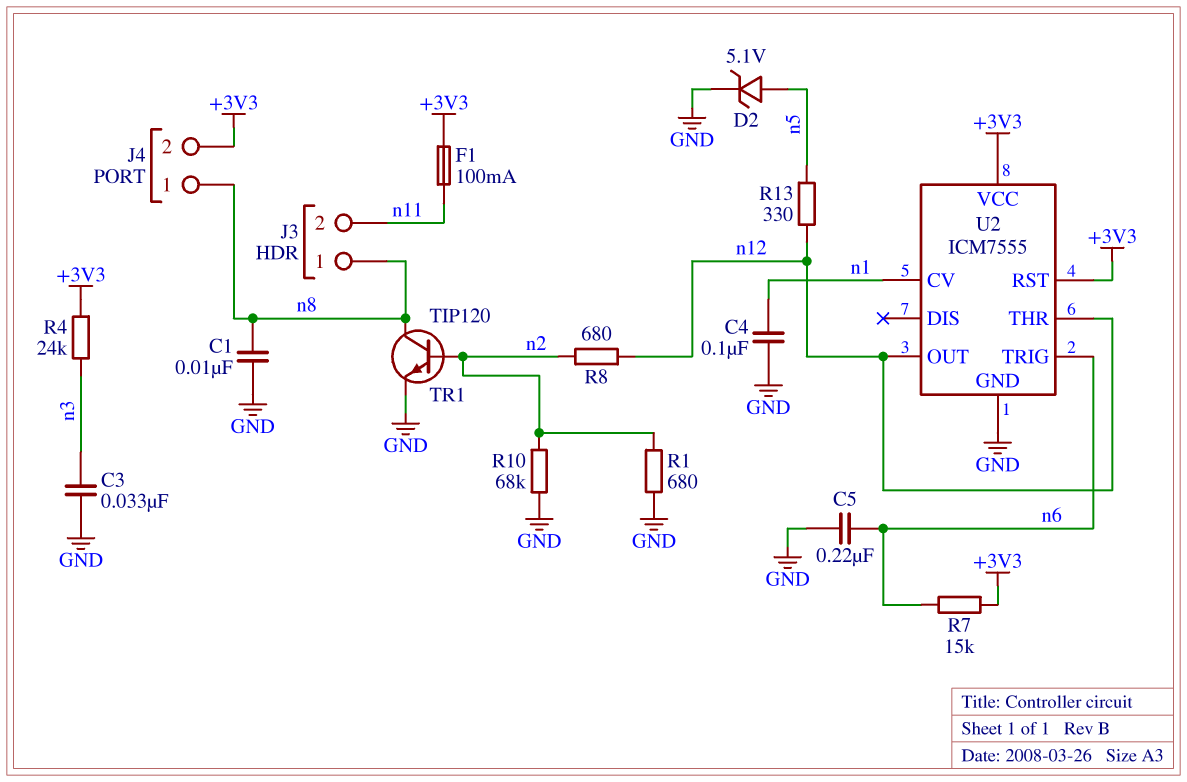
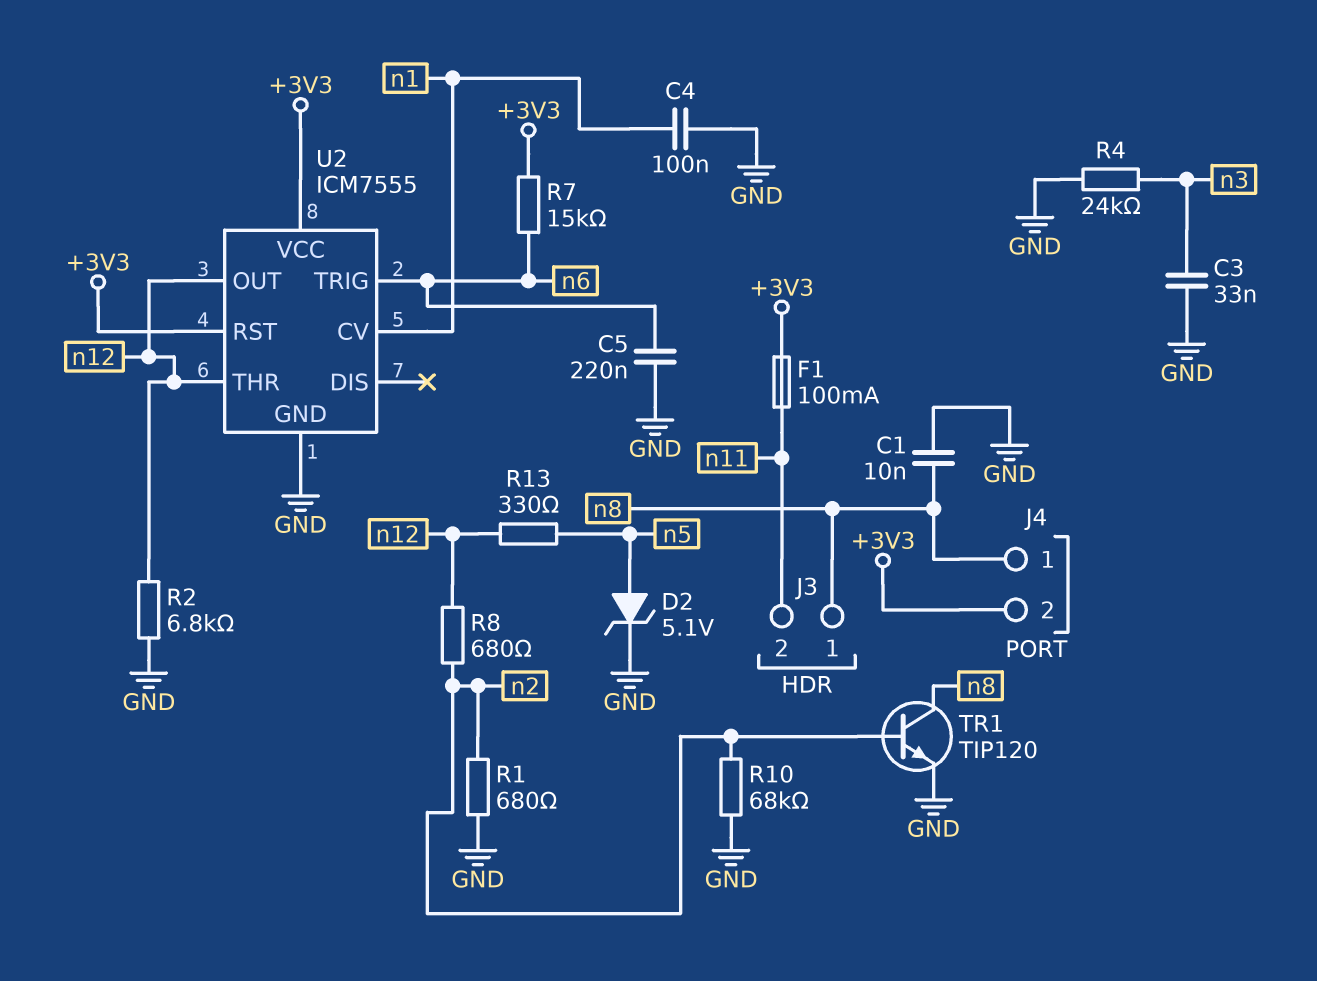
R2: none -> 6.8k (GND, n12)
R4: 24k (+3V3, n3) -> 24k (GND, n3)

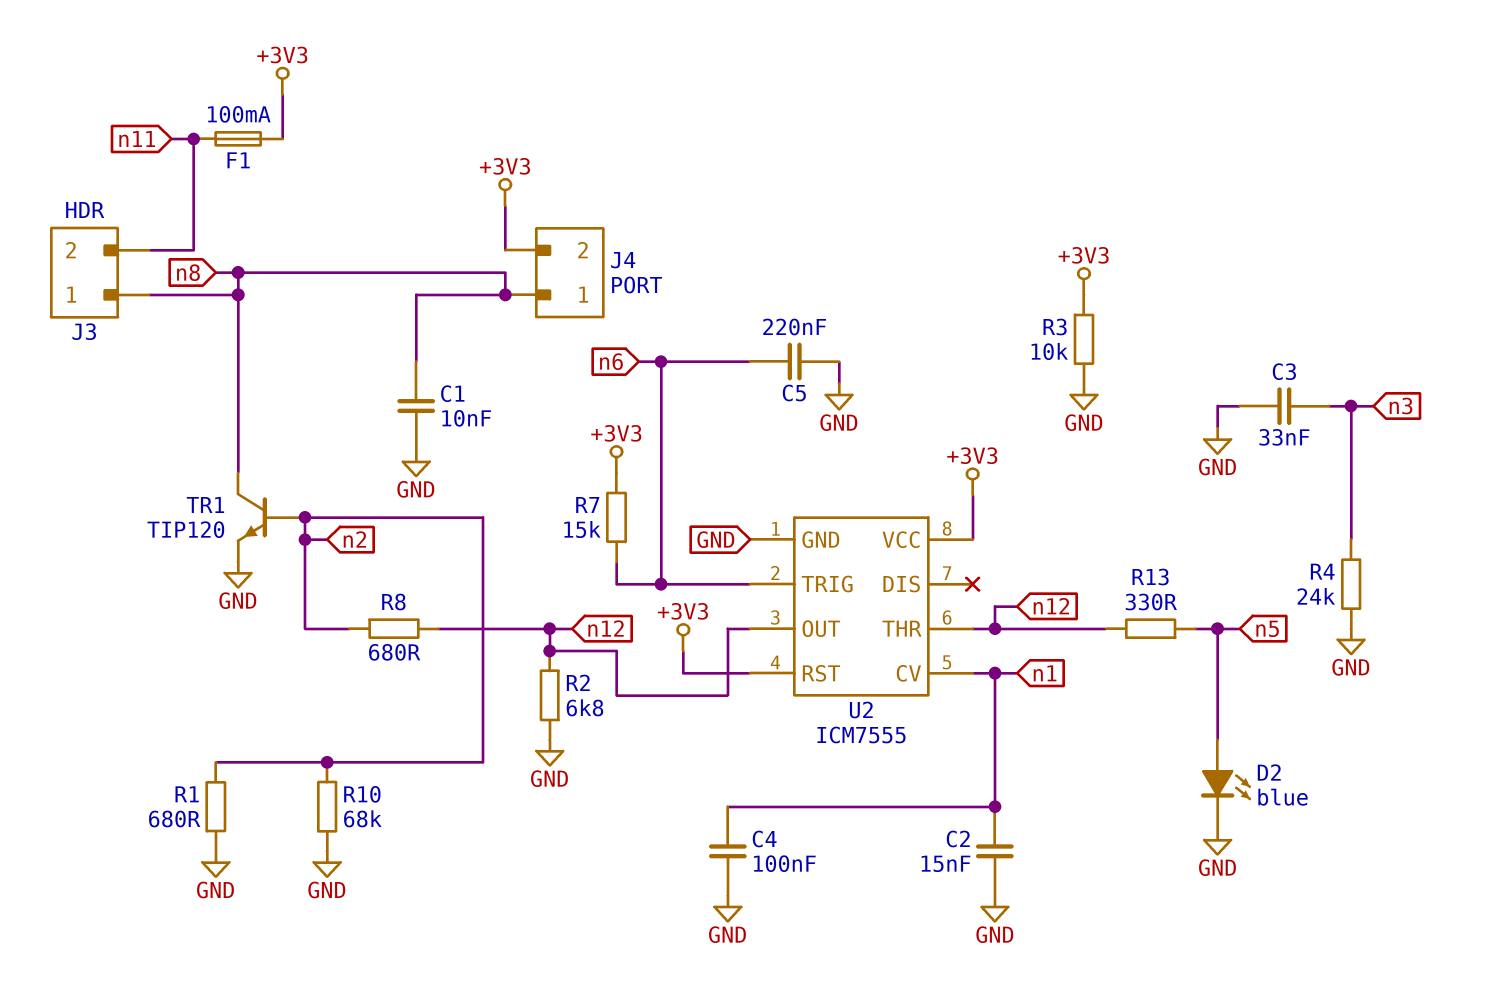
C2: none -> 15nF (GND, n1)
D2: zener 5.1V (A n5, K GND) -> LED blue (A n5, K GND)
R3: none -> 10k (+3V3, GND)

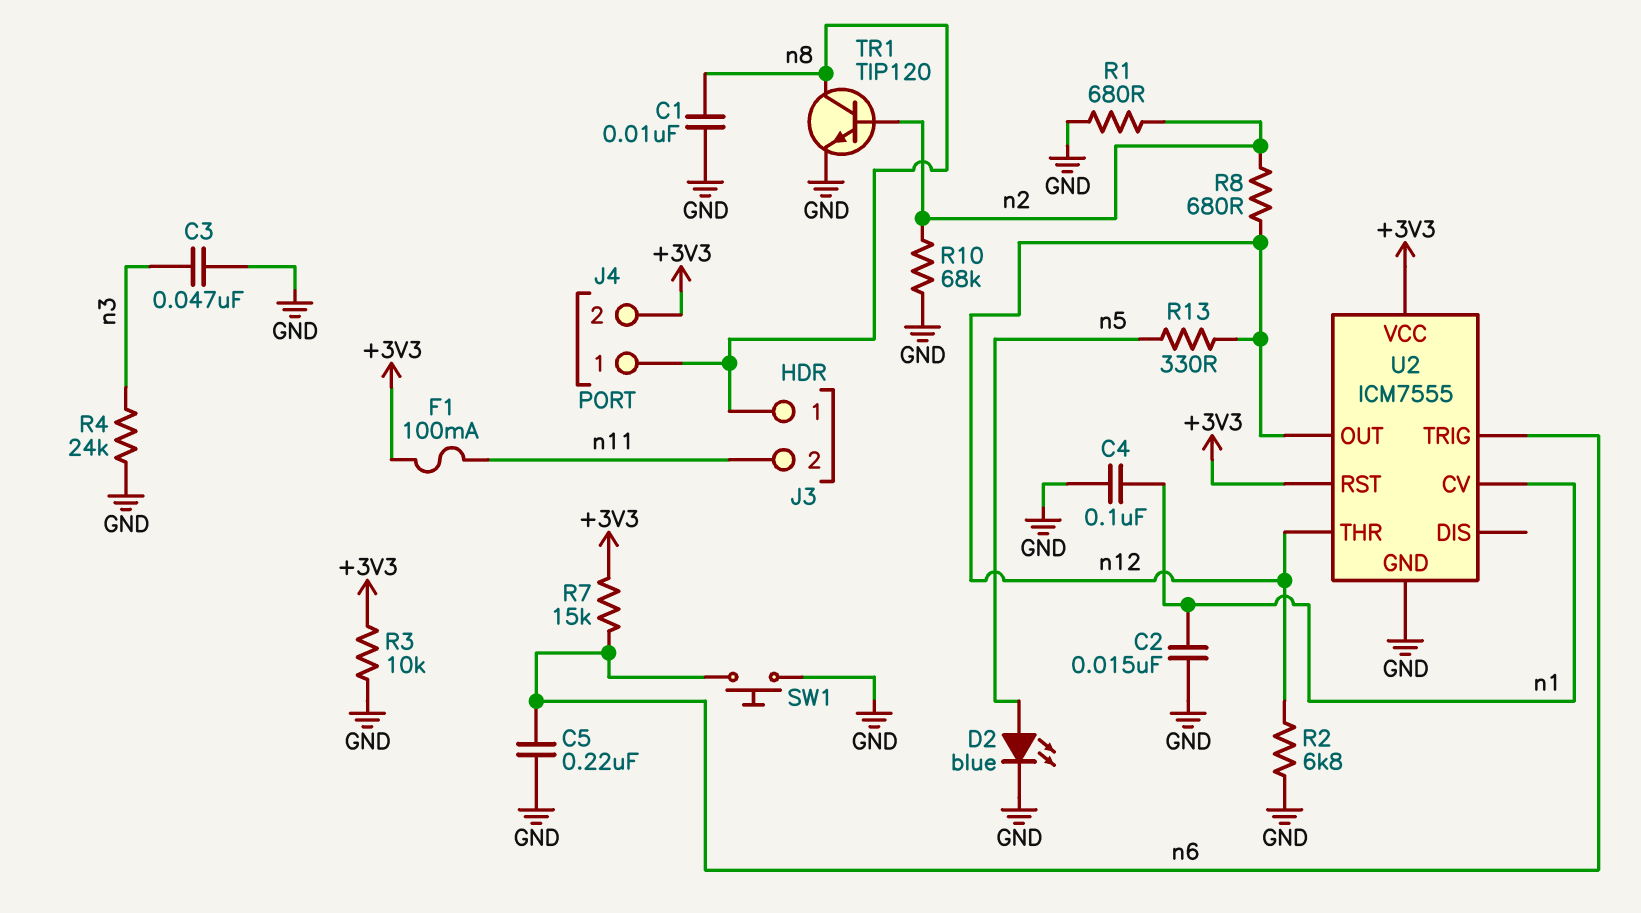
C3: 33nF (GND, n3) -> 47nF (GND, n3)
SW1: none -> button (GND, n6)

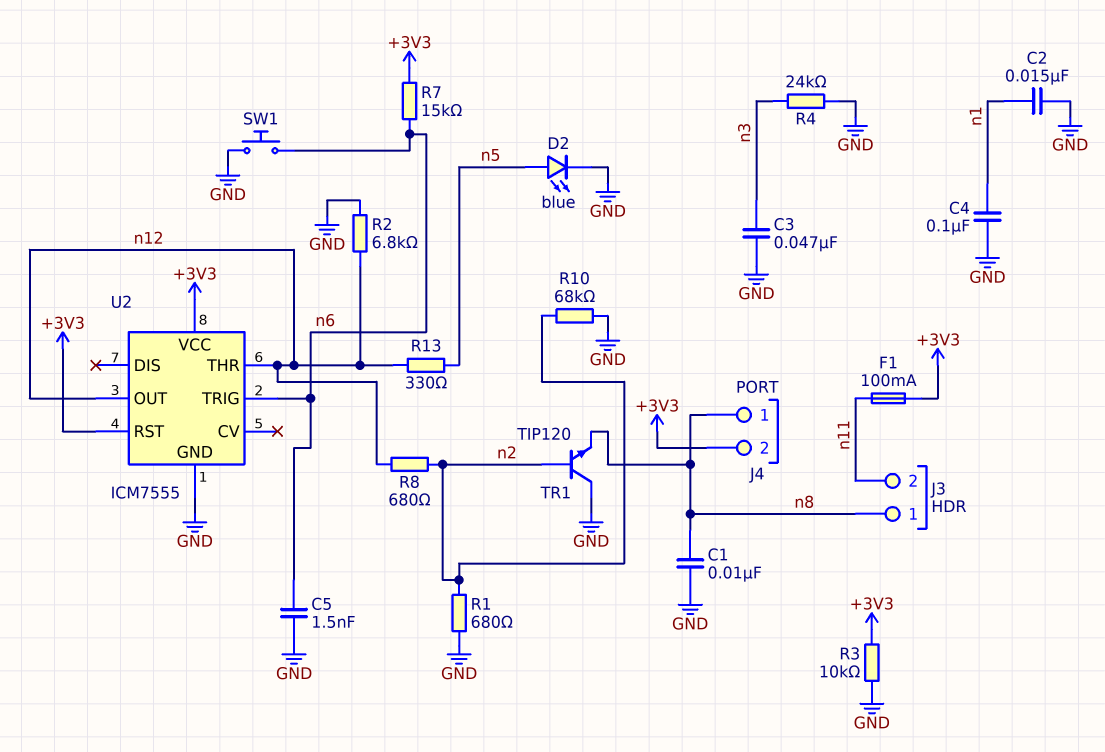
C5: 220nF (GND, n6) -> 1.5nF (GND, n6)
TR1: NPN TIP120 (B n2, C n8, E GND) -> NPN TIP120 (B n2, C GND, E n8)
U2 pin CV: n1 -> none

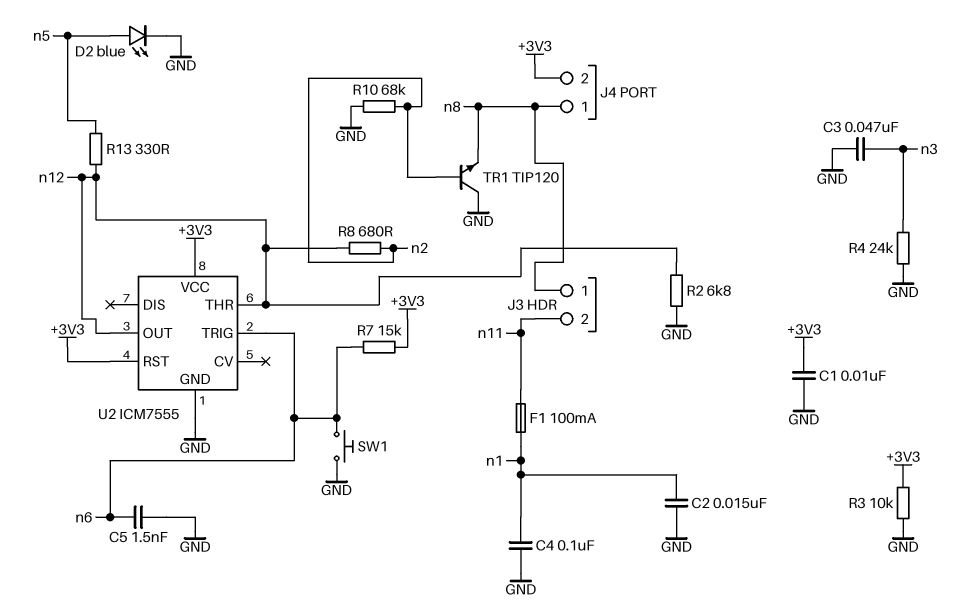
C1: 10nF (GND, n8) -> 10nF (+3V3, GND)
F1: 100mA (+3V3, n11) -> 100mA (n1, n11)
R1: 680 (GND, n2) -> none

